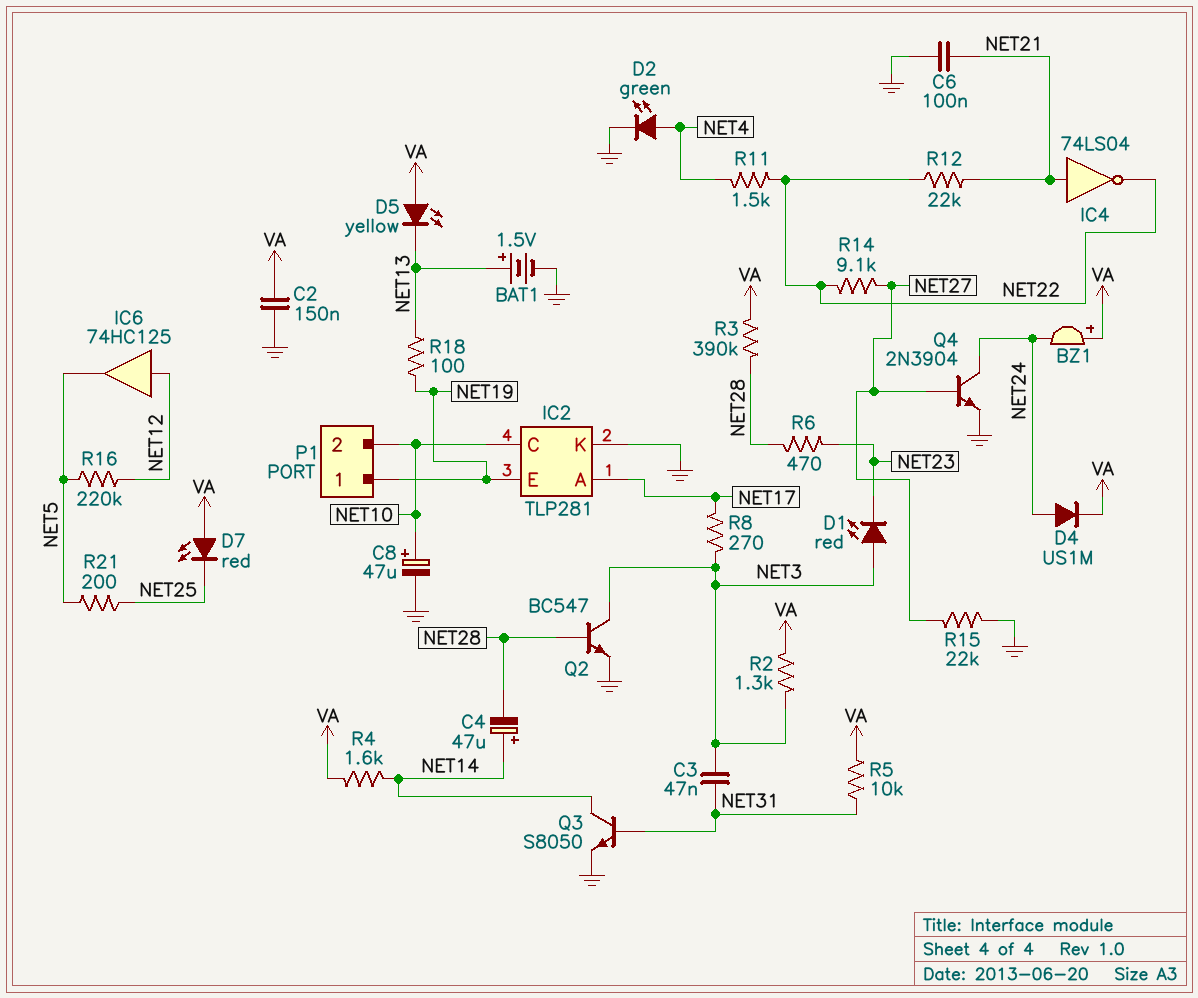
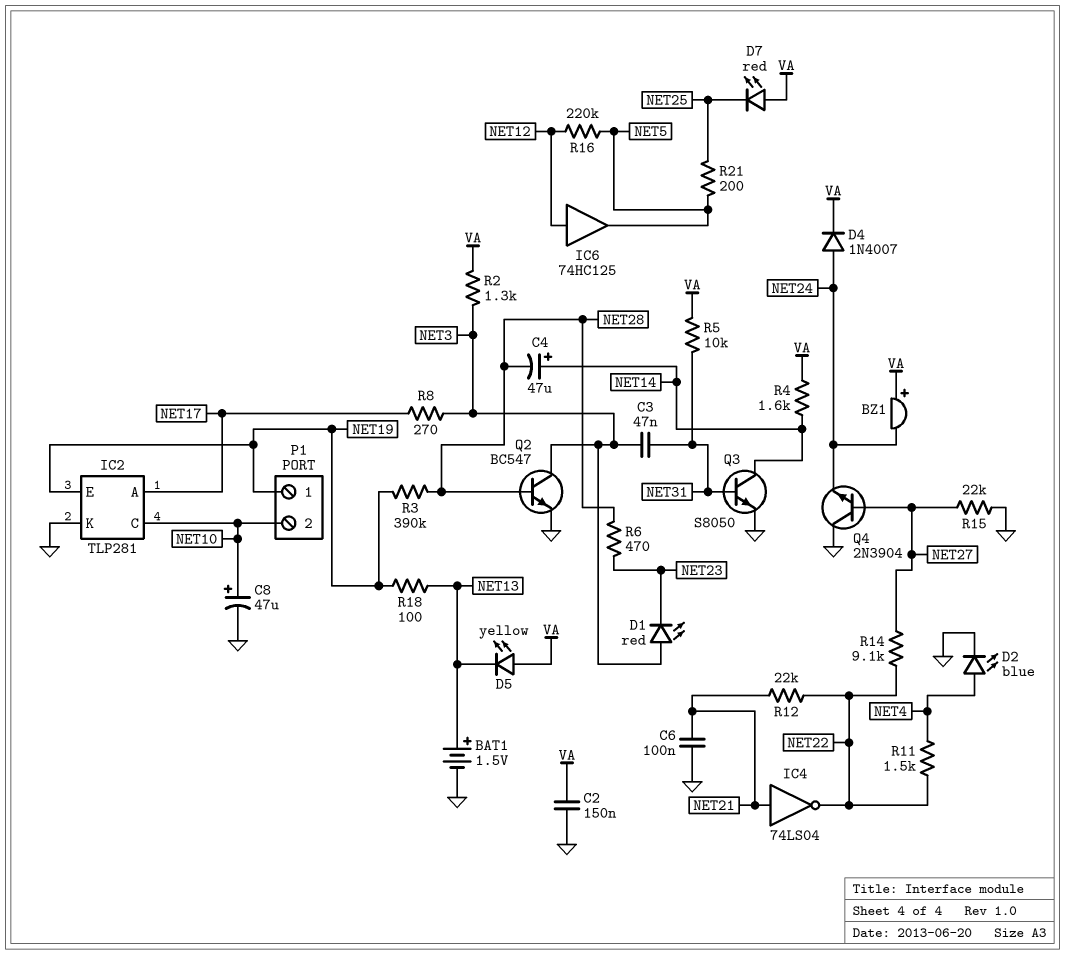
D2: LED green (A NET4, K GND) -> LED blue (A NET4, K GND)
D4: diode US1M (A NET24, K VA) -> diode 1N4007 (A NET24, K VA)
Q4: NPN 2N3904 (B NET27, C NET24, E GND) -> NPN 2N3904 (B NET27, C GND, E NET24)
R3: 390k (NET28, VA) -> 390k (NET19, NET28)

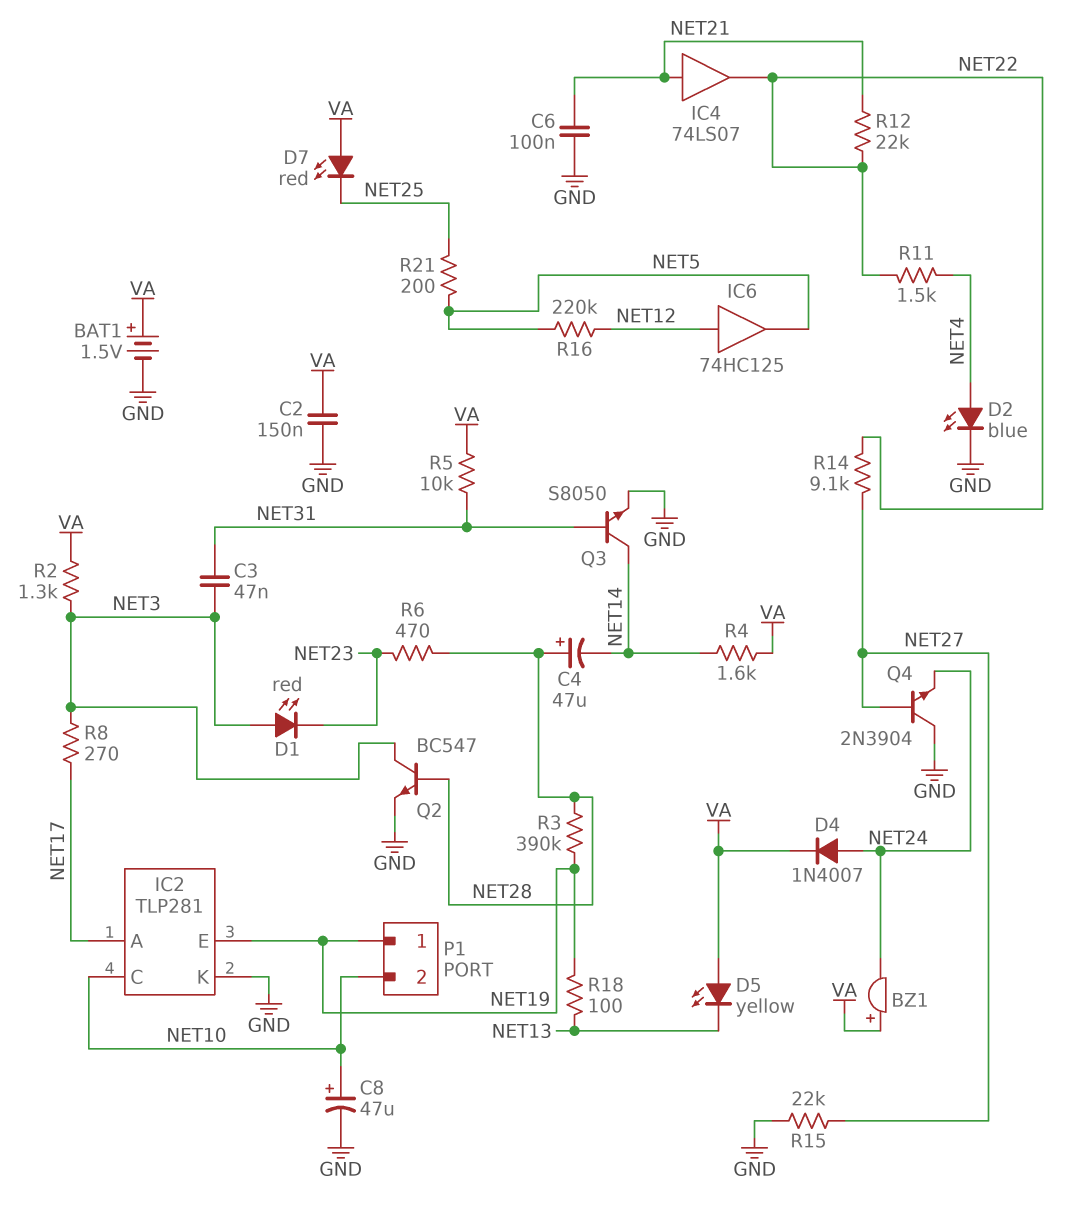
BAT1: 1.5V (plus NET13, minus GND) -> 1.5V (plus VA, minus GND)
C4: 47uF (plus NET14, minus NET28) -> 47uF (plus NET28, minus NET14)
IC4: NOT 74LS04 (in NET21, out NET22) -> buffer 74LS07 (in NET21, out NET22)

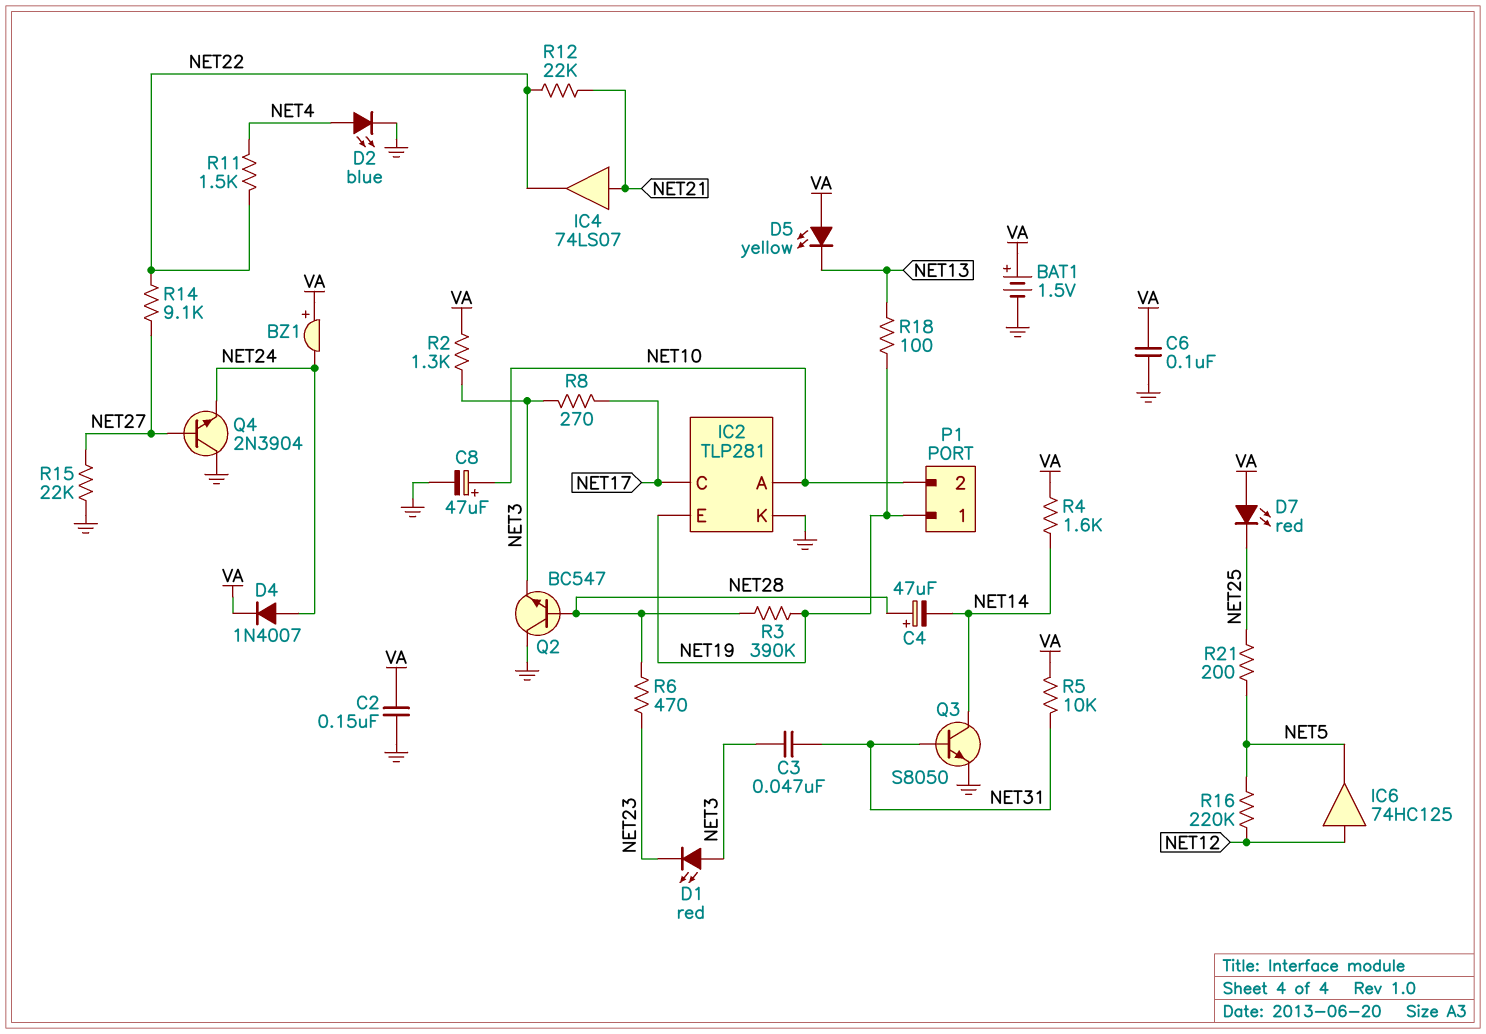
C6: 100nF (GND, NET21) -> 100nF (GND, VA)
IC2 pin A: NET17 -> NET10
IC2 pin C: NET10 -> NET17
Q2: NPN BC547 (B NET28, C NET3, E GND) -> NPN BC547 (B NET28, C GND, E NET3)

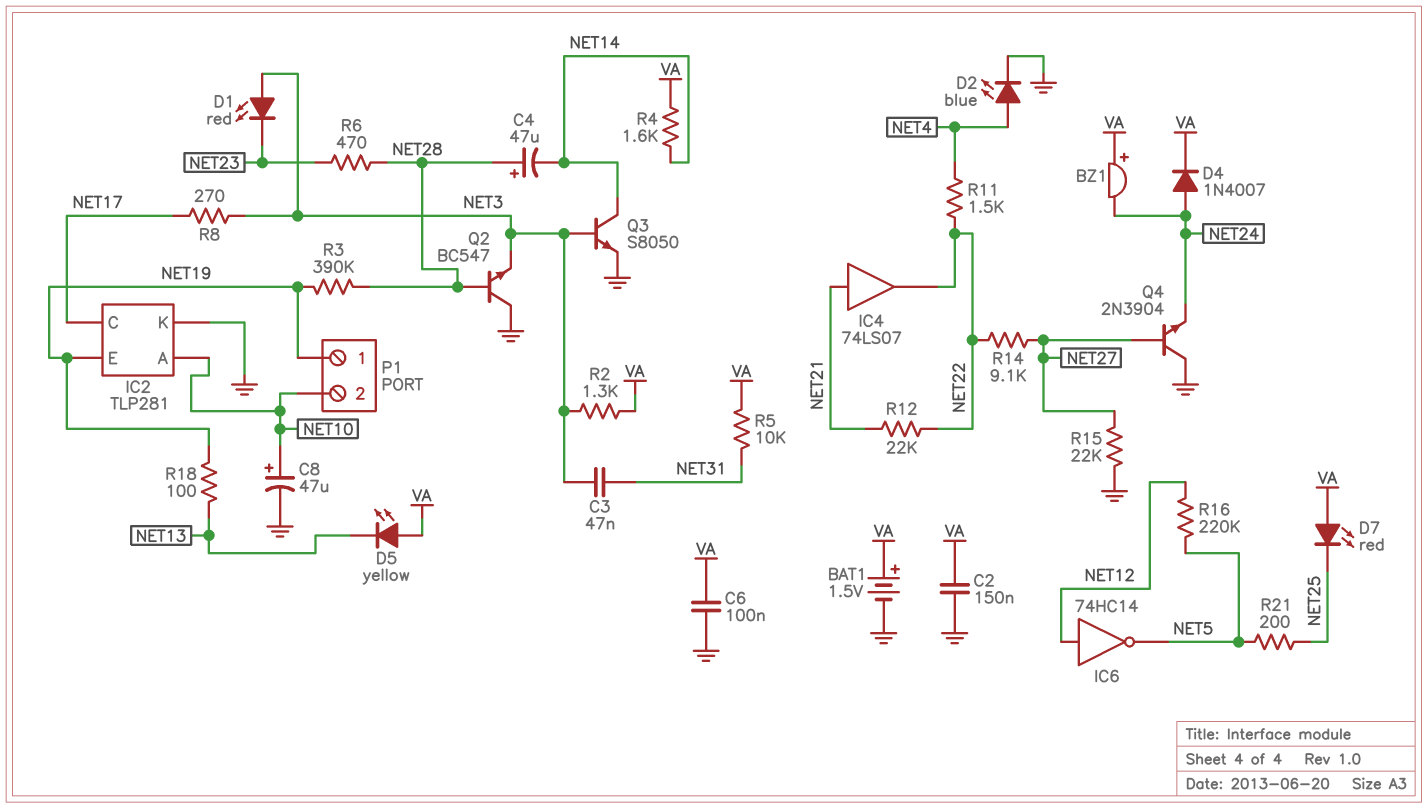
IC6: buffer 74HC125 (in NET12, out NET5) -> NOT 74HC14 (in NET12, out NET5)
Q3: NPN S8050 (B NET31, C NET14, E GND) -> NPN S8050 (B NET3, C NET14, E GND)

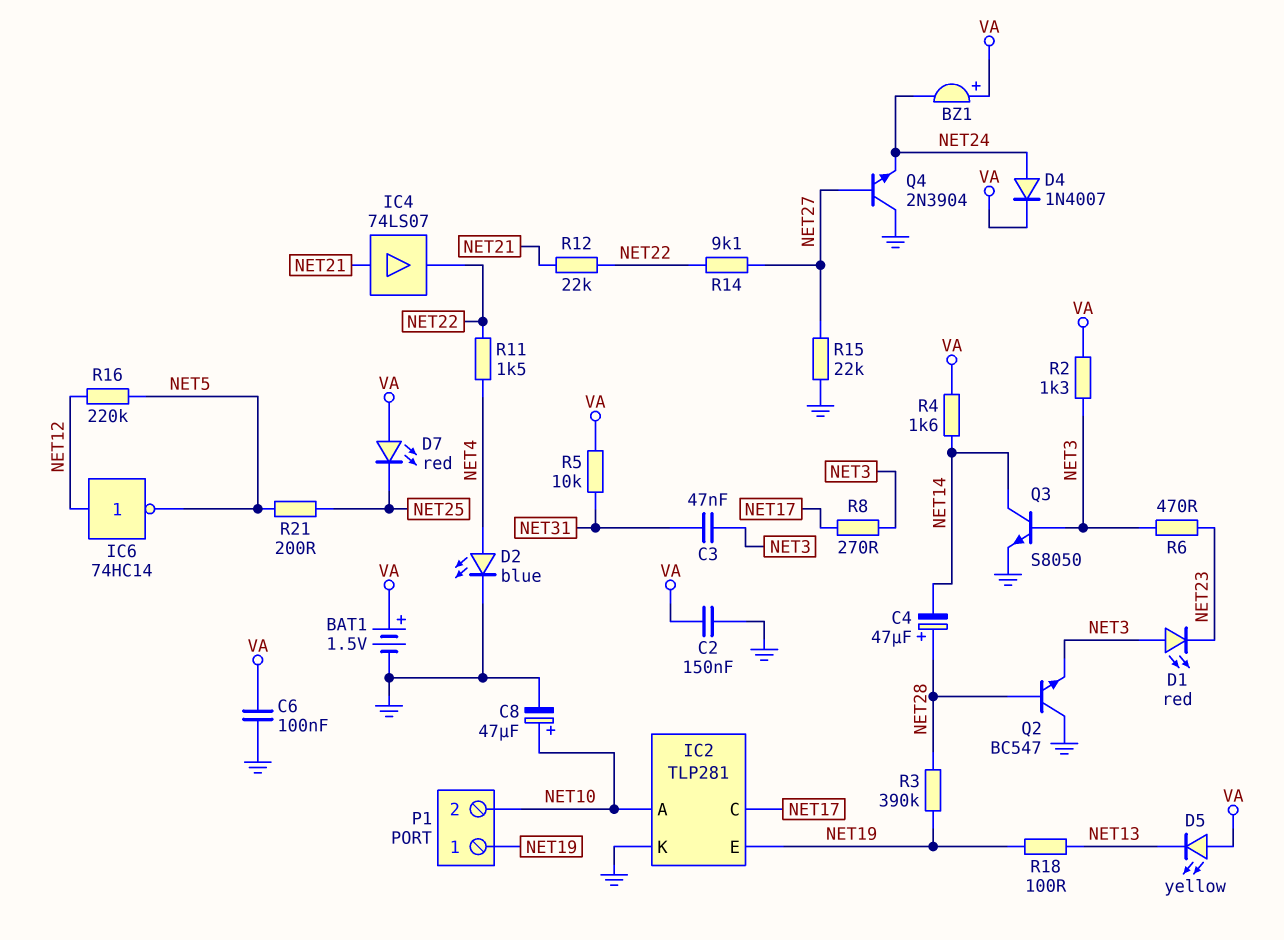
R6: 470 (NET23, NET28) -> 470 (NET3, NET23)

